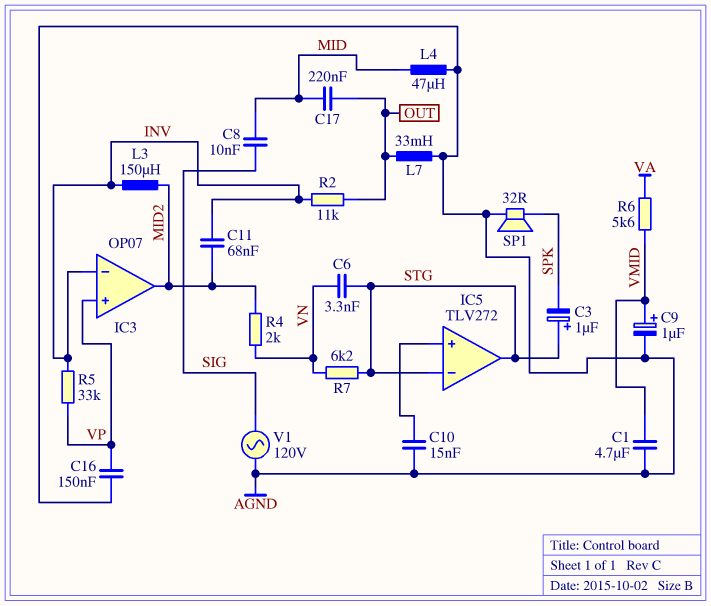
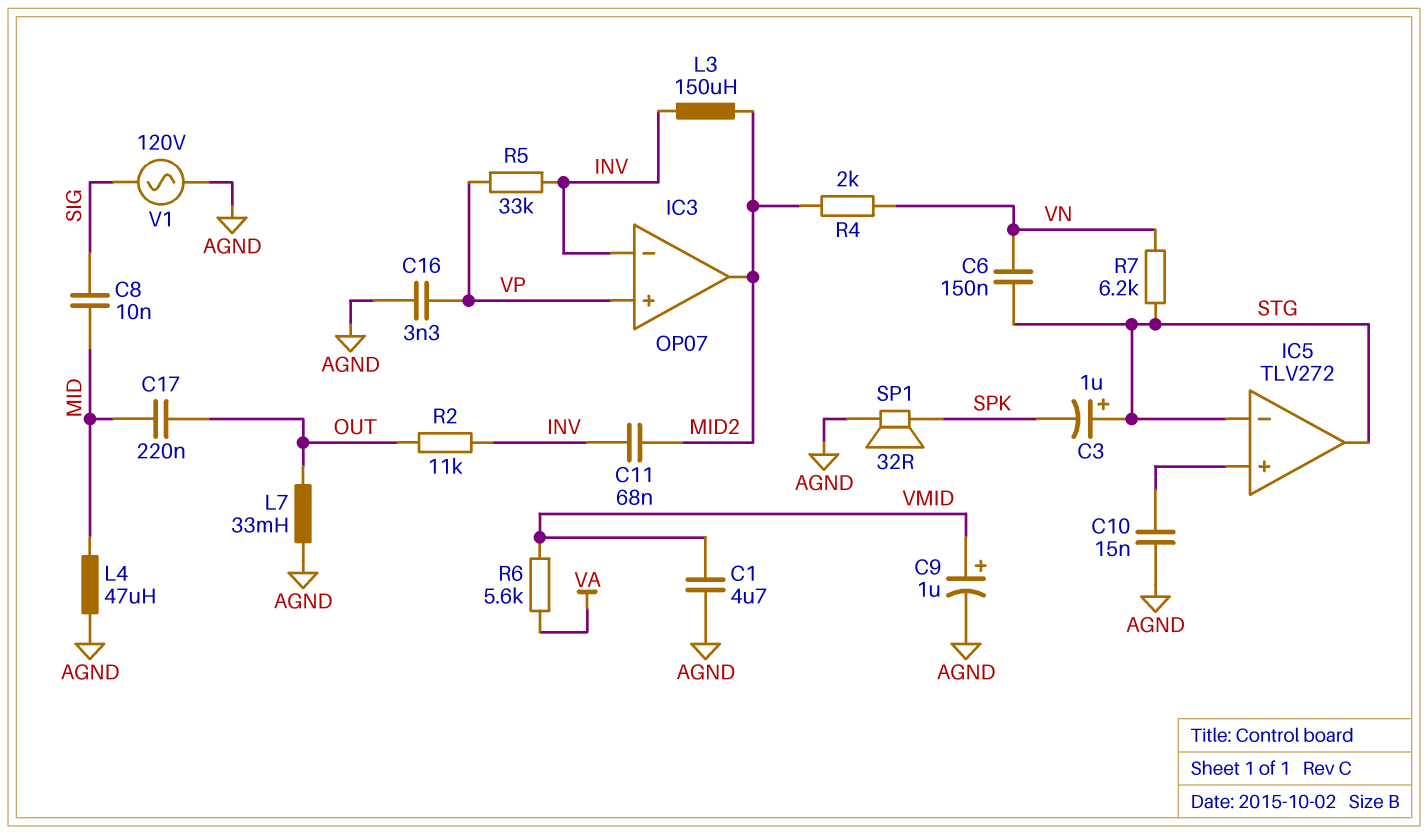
C6: 3.3nF (STG, VN) -> 150nF (STG, VN)
C16: 150nF (AGND, VP) -> 3.3nF (AGND, VP)

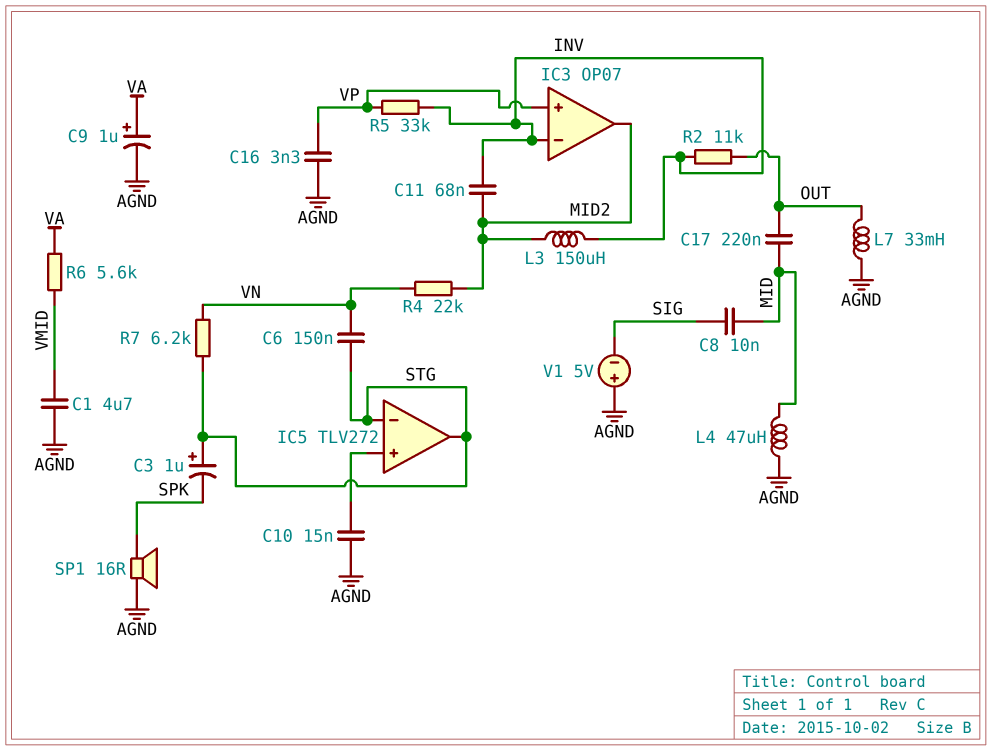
C9: 1uF (plus VMID, minus AGND) -> 1uF (plus VA, minus AGND)
R4: 2k (MID2, VN) -> 22k (MID2, VN)
SP1: speaker 32R (AGND, SPK) -> speaker 16R (AGND, SPK)
V1: AC 120V (AGND, SIG) -> 5V (plus AGND, minus SIG)

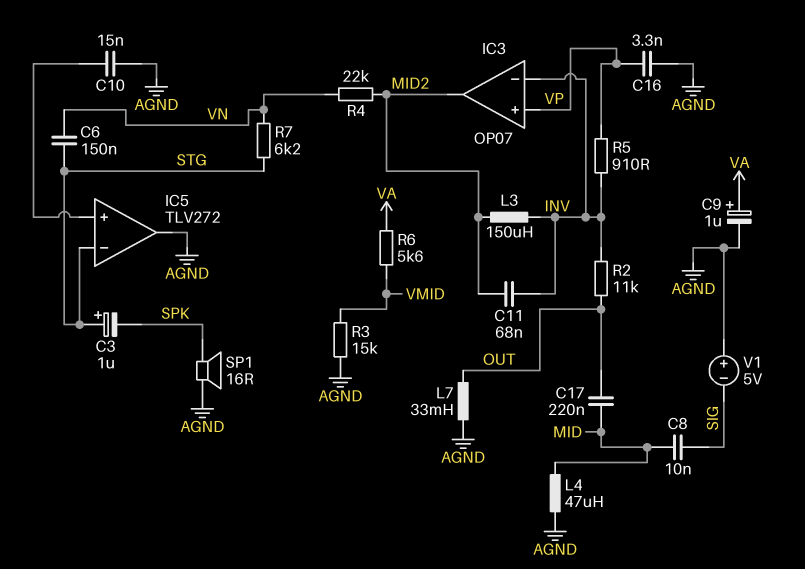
C1: 4.7uF (AGND, VMID) -> none
IC5 pin out: STG -> AGND
R3: none -> 15k (AGND, VMID)
R5: 33k (INV, VP) -> 910 (INV, VP)

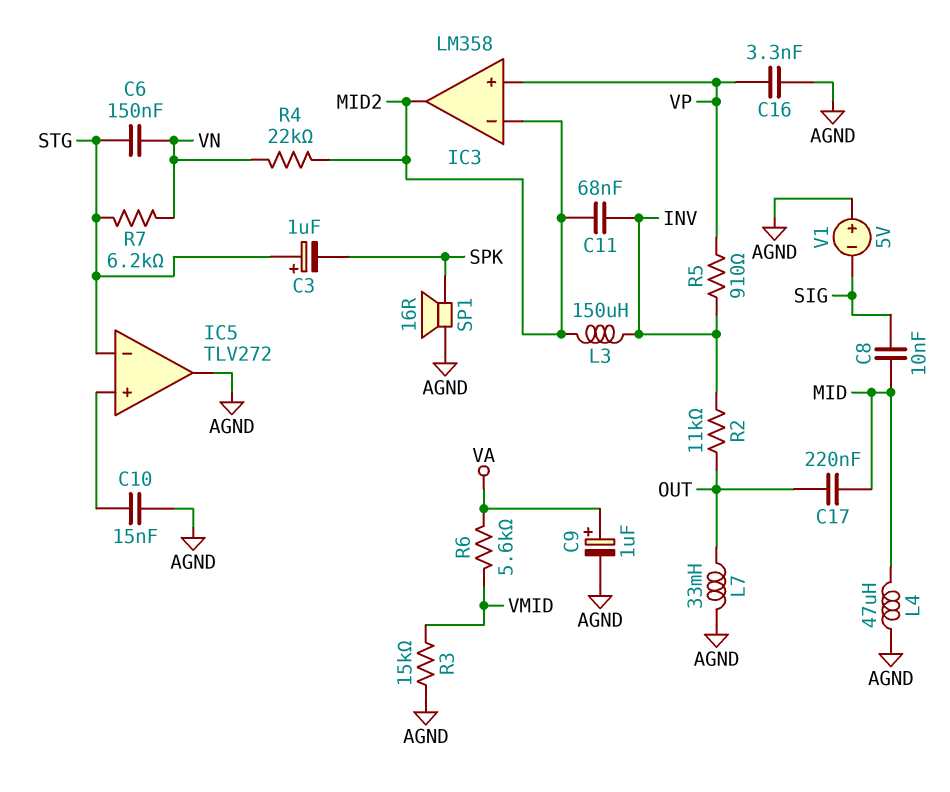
IC3: OP07 -> LM358
IC3 pin in-: INV -> MID2

